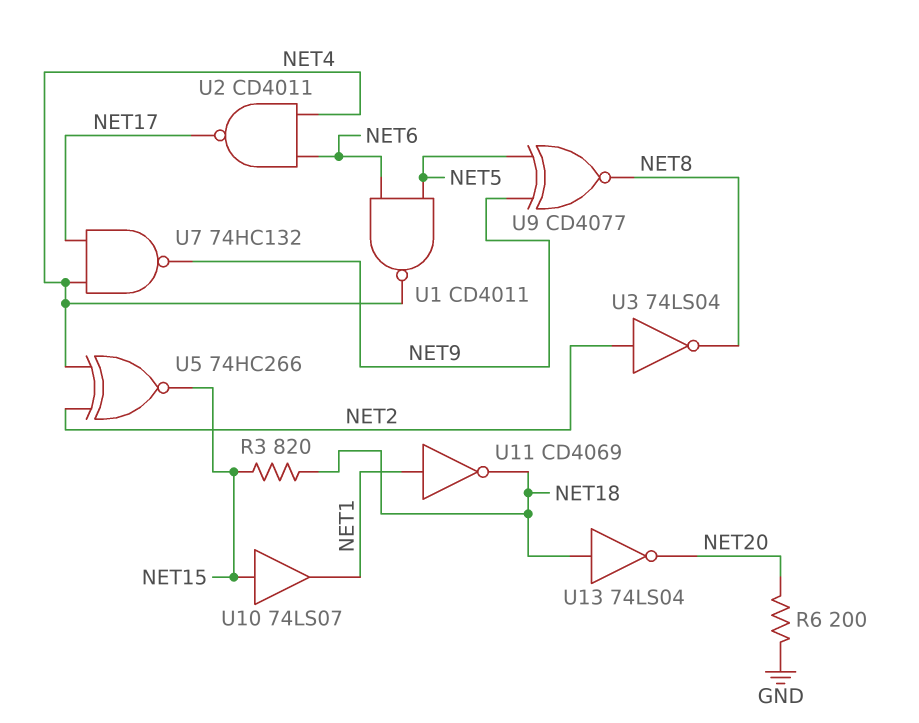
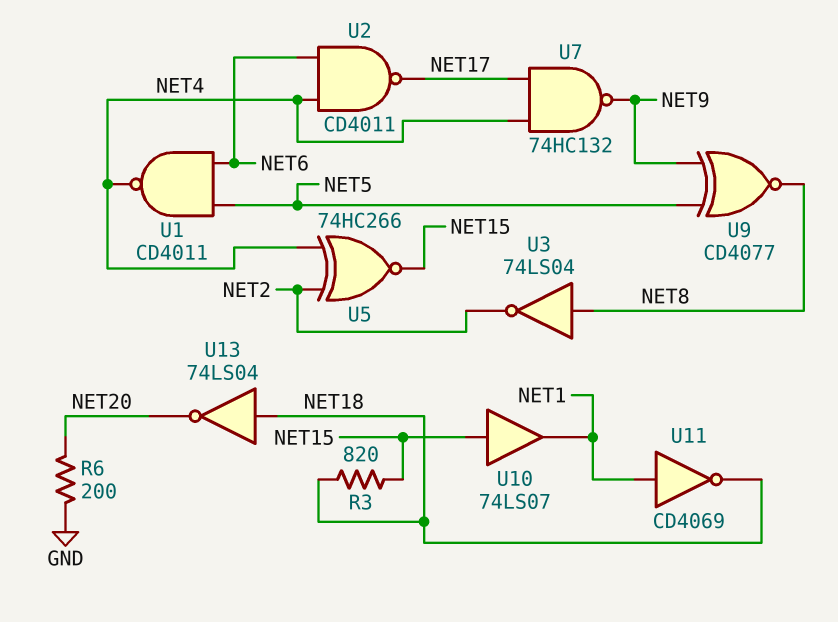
U3: NOT 74LS04 (in NET2, out NET8) -> NOT 74LS04 (in NET8, out NET2)

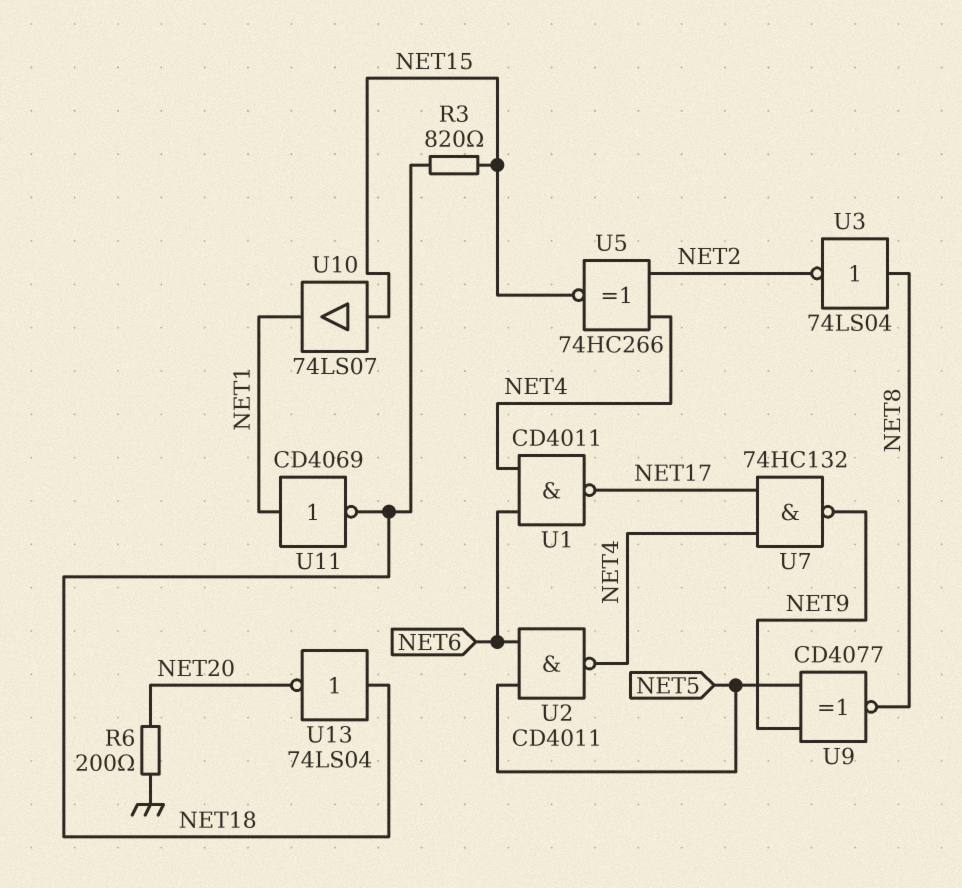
U1: NAND CD4011 (in NET5, in NET6, out NET4) -> NAND CD4011 (in NET4, in NET6, out NET17)
U2: NAND CD4011 (in NET4, in NET6, out NET17) -> NAND CD4011 (in NET5, in NET6, out NET4)

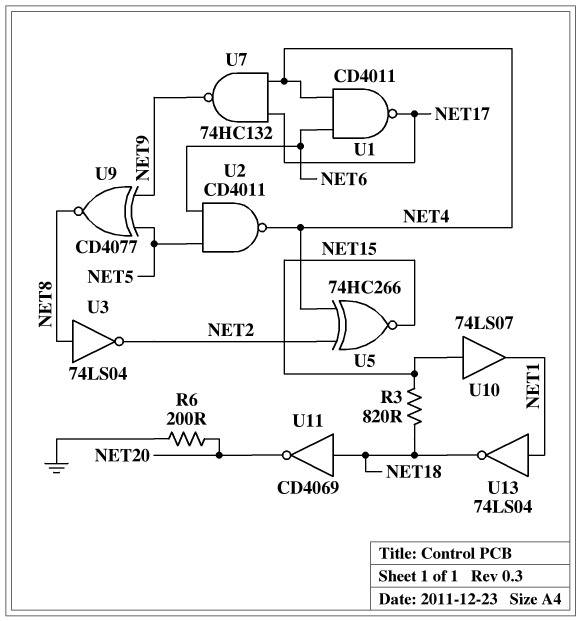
U11: NOT CD4069 (in NET1, out NET18) -> NOT CD4069 (in NET18, out NET20)
U13: NOT 74LS04 (in NET18, out NET20) -> NOT 74LS04 (in NET1, out NET18)

